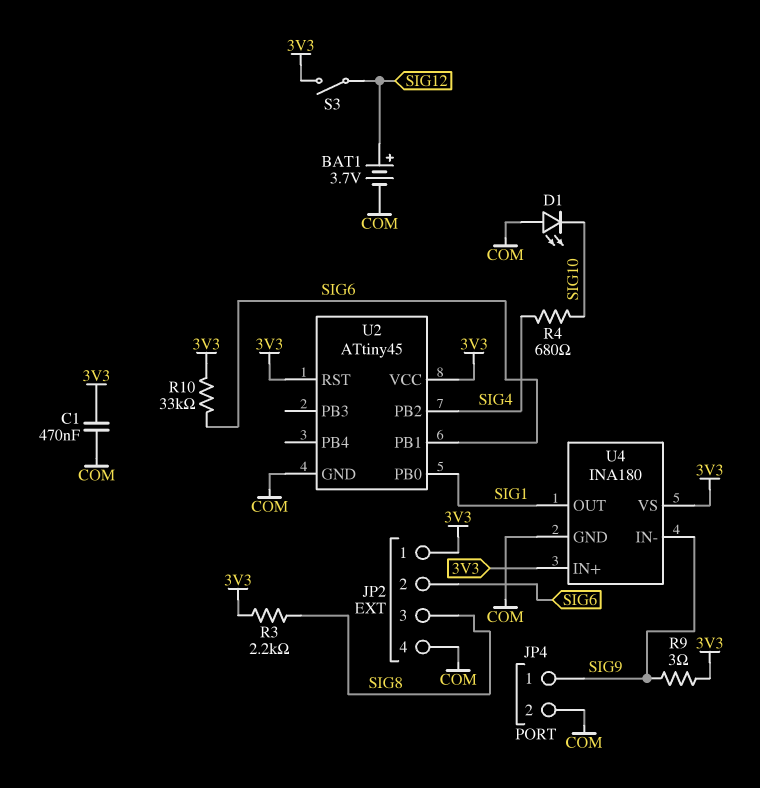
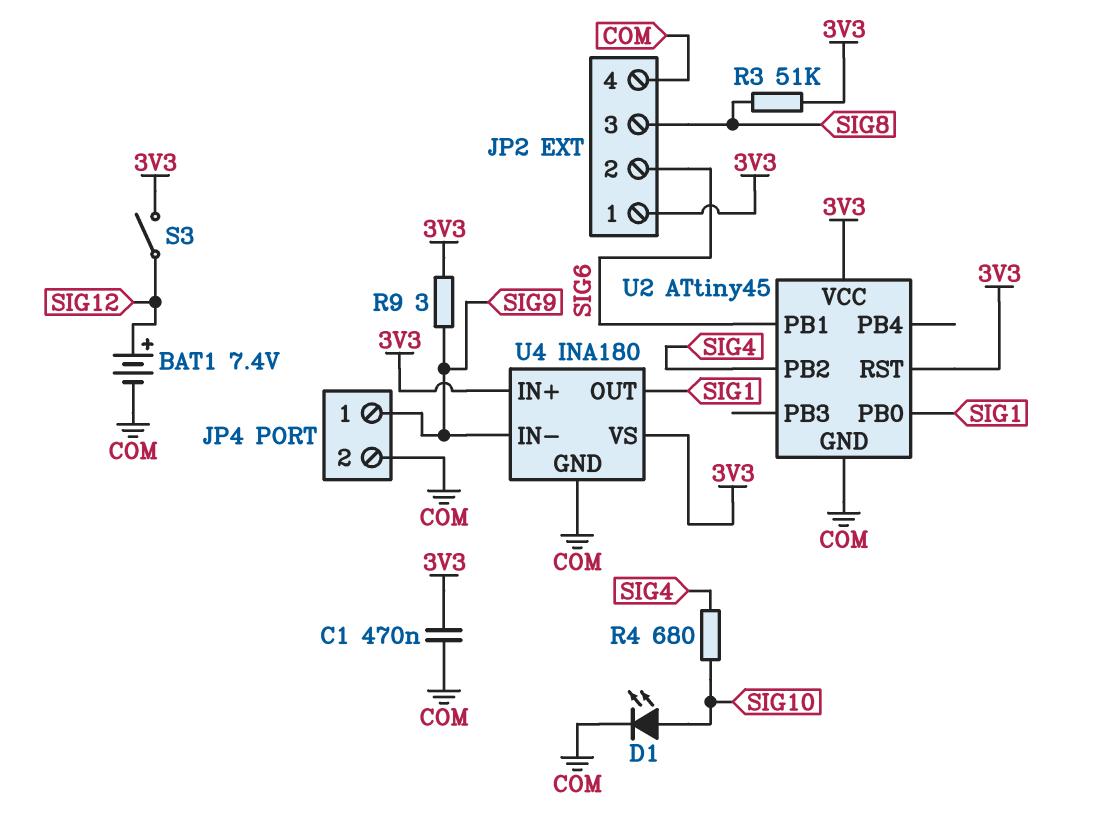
BAT1: 3.7V (plus SIG12, minus COM) -> 7.4V (plus SIG12, minus COM)
D1: LED (A COM, K SIG10) -> LED (A SIG10, K COM)
R3: 2.2k (3V3, SIG8) -> 51k (3V3, SIG8)
R10: 33k (3V3, SIG6) -> none

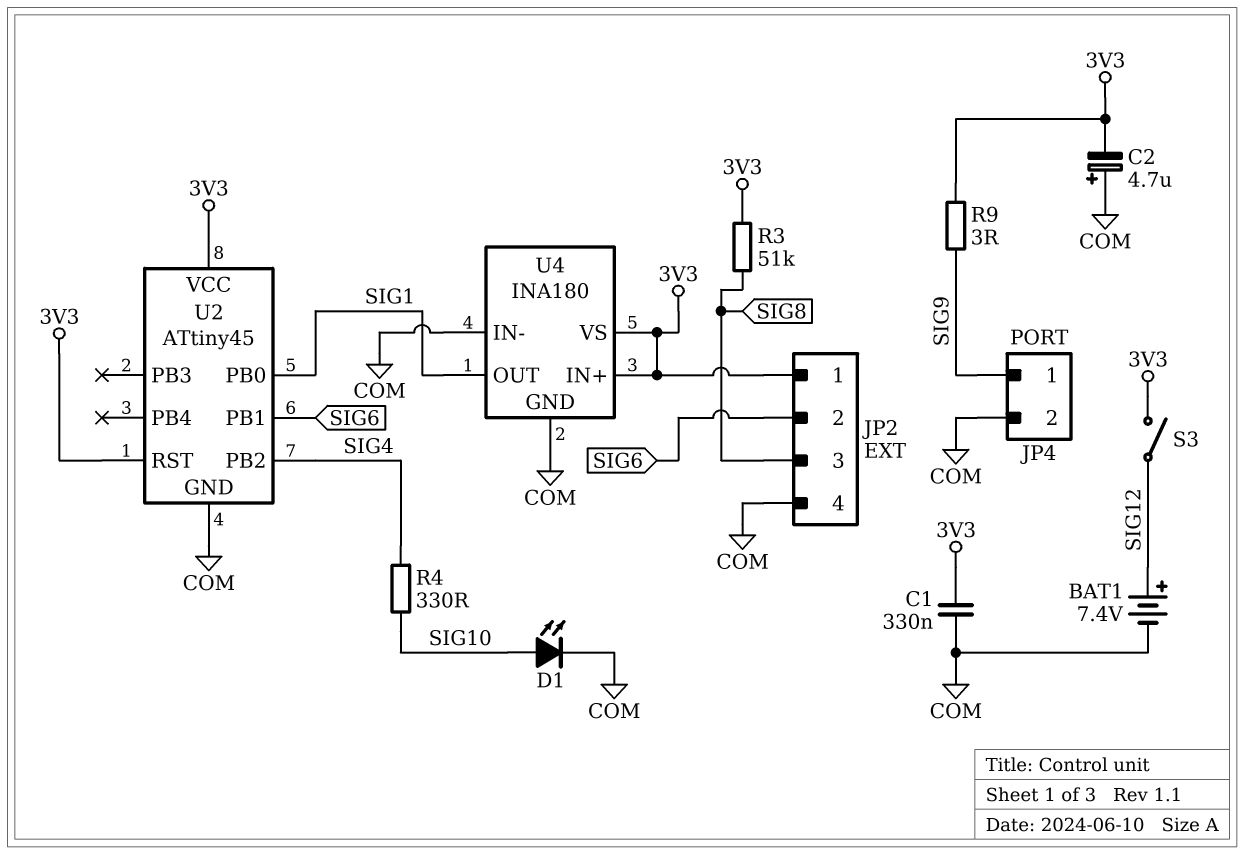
C1: 470nF (3V3, COM) -> 330nF (3V3, COM)
C2: none -> 4.7uF (plus COM, minus 3V3)
R4: 680 (SIG4, SIG10) -> 330 (SIG4, SIG10)
U4 pin IN-: SIG9 -> COM

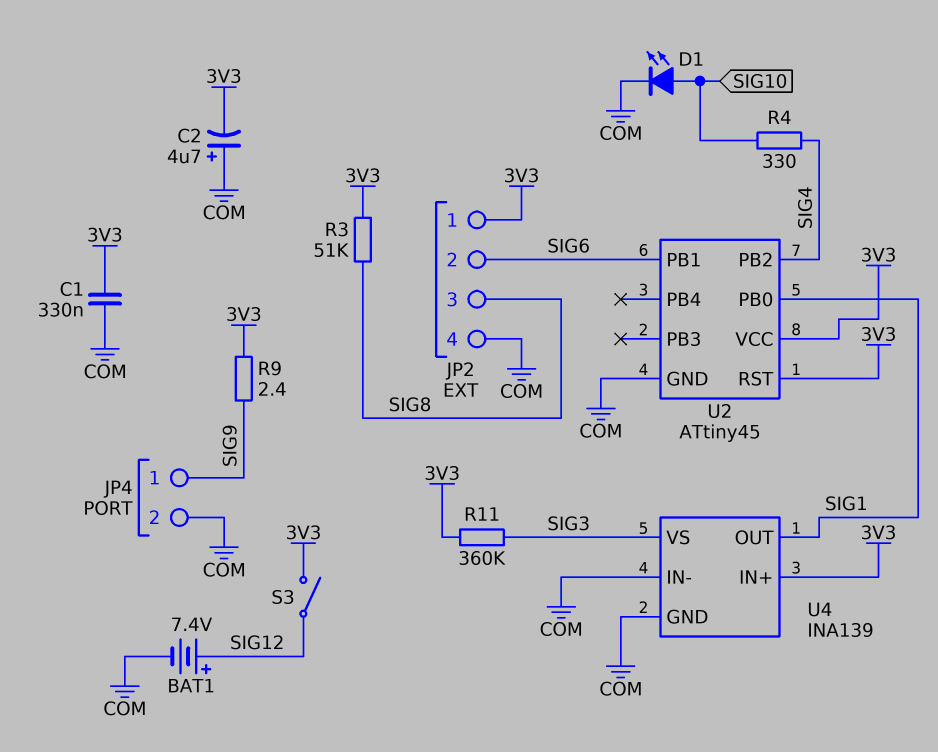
R9: 3 (3V3, SIG9) -> 2.4 (3V3, SIG9)
R11: none -> 360k (3V3, SIG3)
U4: INA180 -> INA139
U4 pin VS: 3V3 -> SIG3

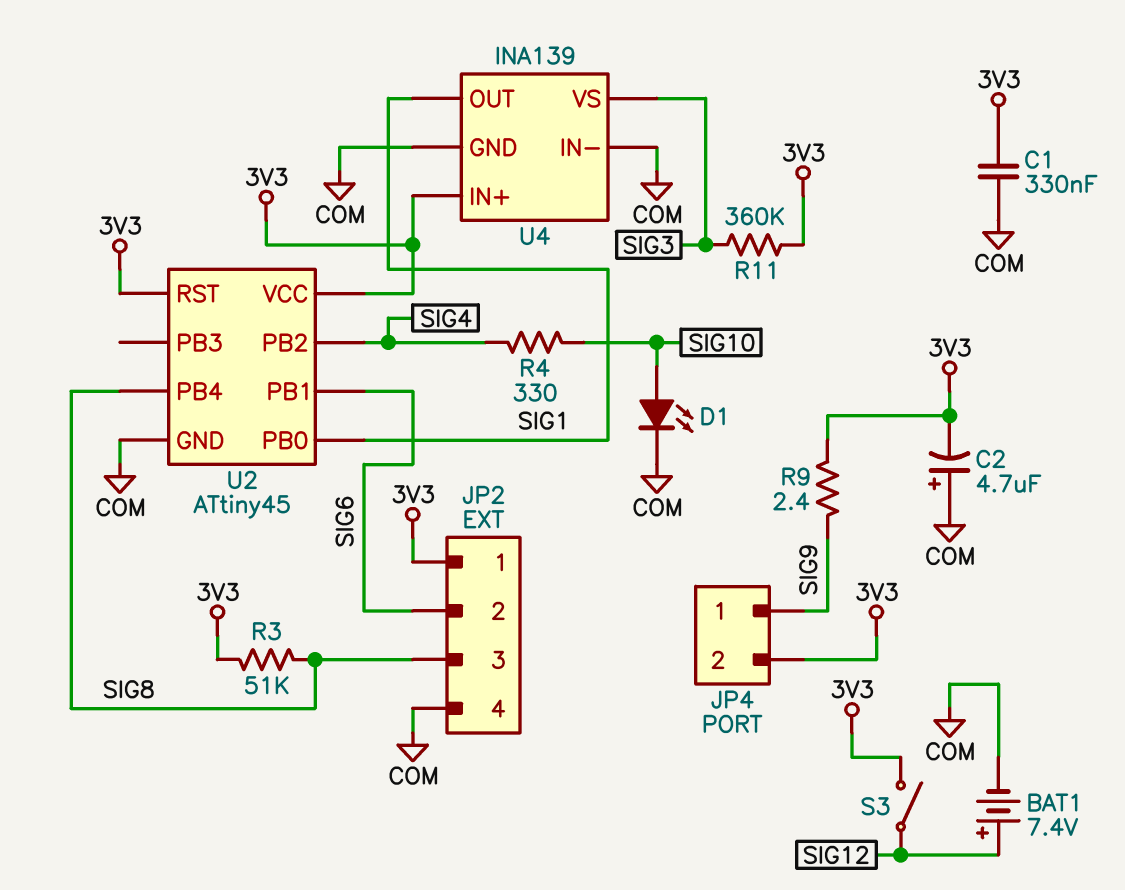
JP4 pin 2: COM -> 3V3
U2 pin PB4: none -> SIG8

